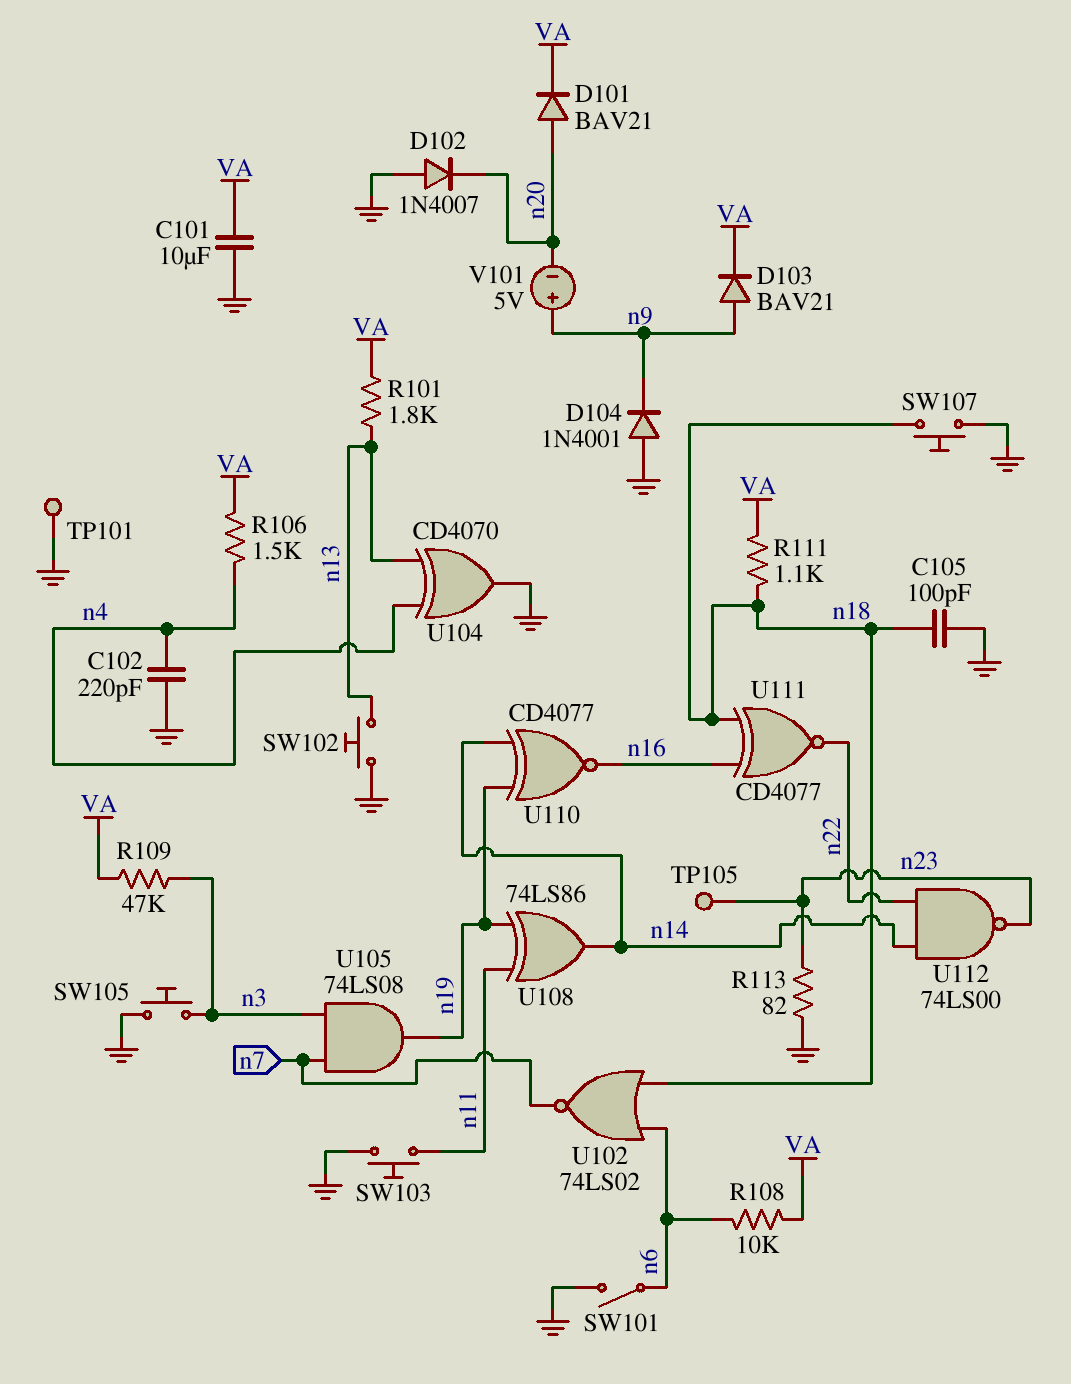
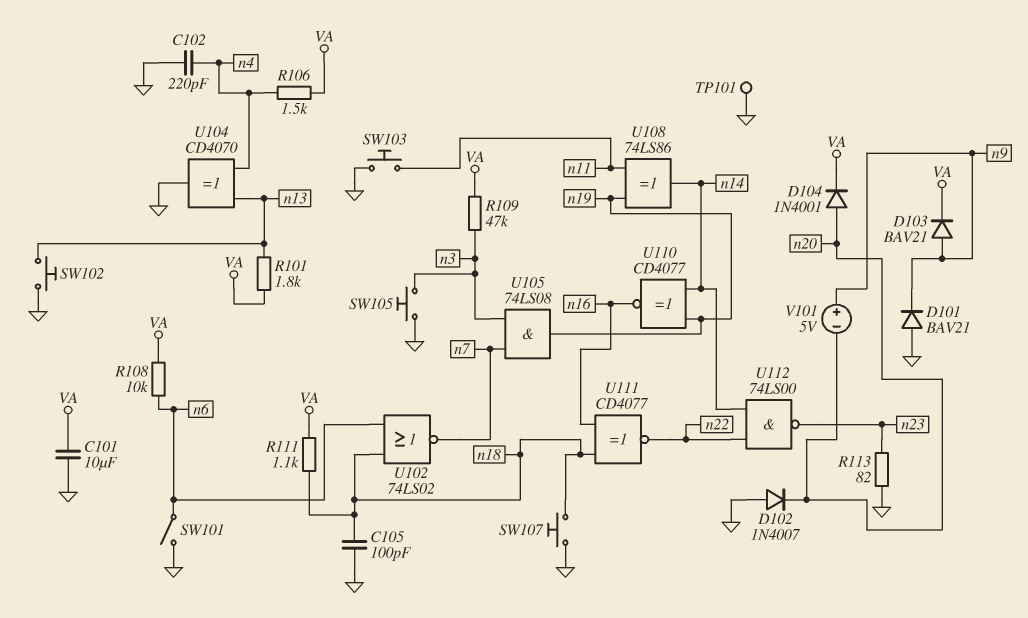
D101: diode BAV21 (A n20, K VA) -> diode BAV21 (A GND, K n9)
D104: diode 1N4001 (A GND, K n9) -> diode 1N4001 (A n20, K VA)
TP105: test point (n23) -> none

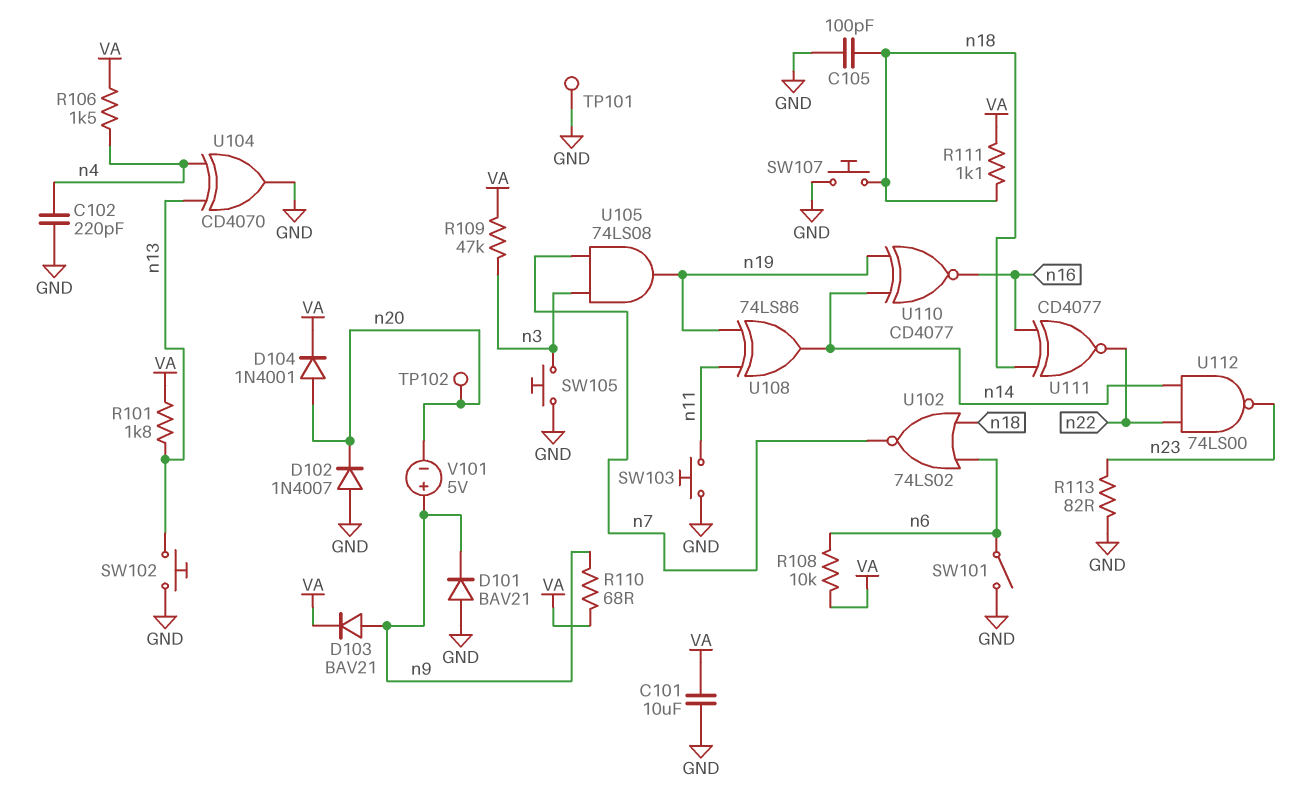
R110: none -> 68 (VA, n9)
TP102: none -> test point (n20)

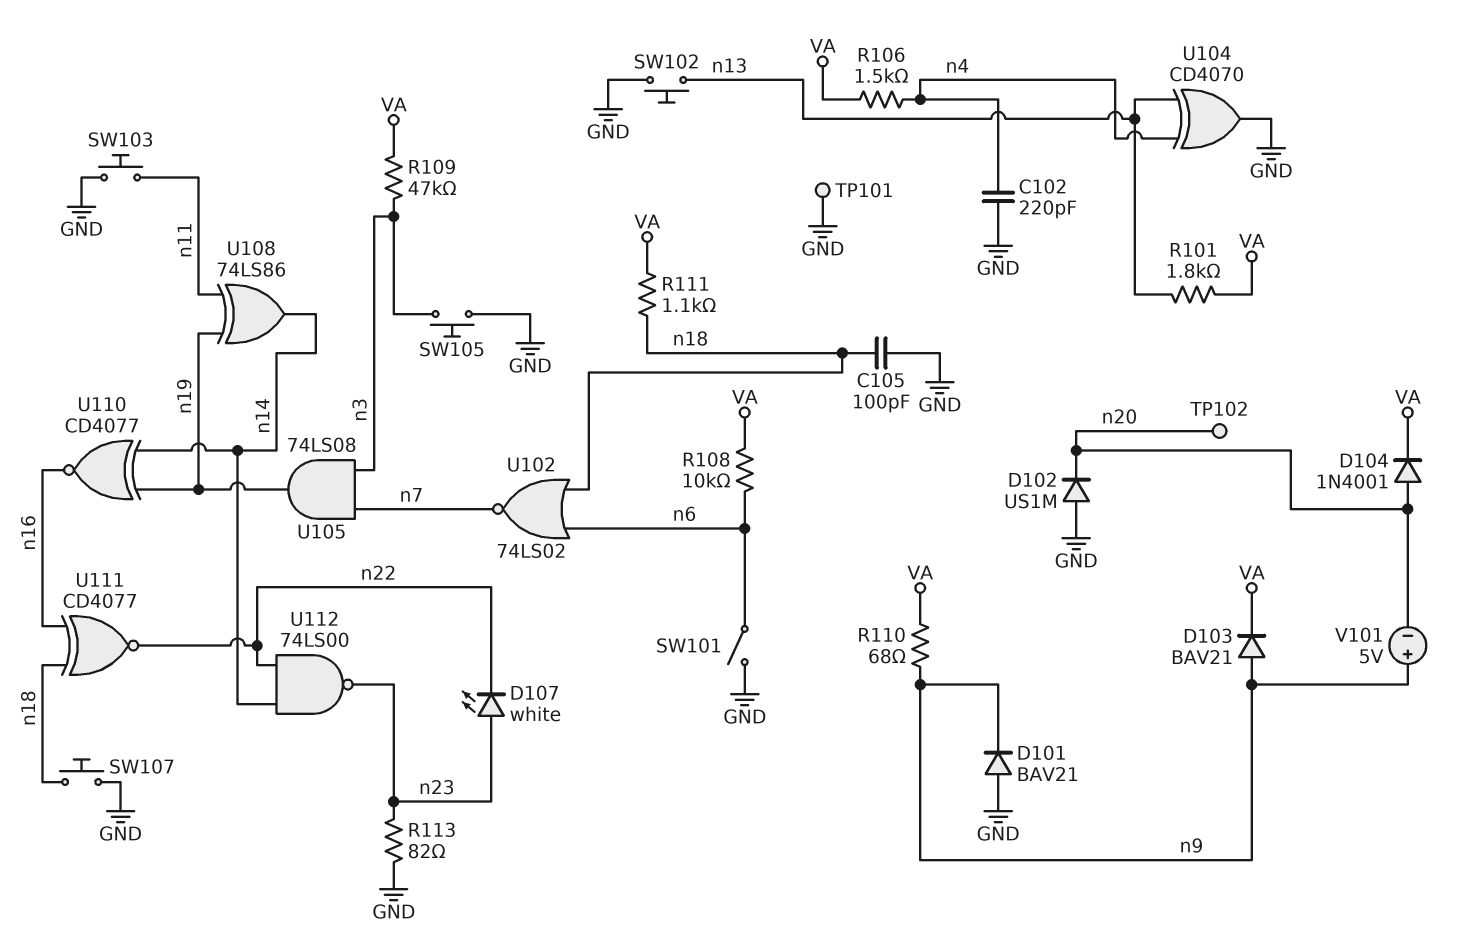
C101: 10uF (GND, VA) -> none
D102: diode 1N4007 (A GND, K n20) -> diode US1M (A GND, K n20)
D107: none -> LED white (A n23, K n22)

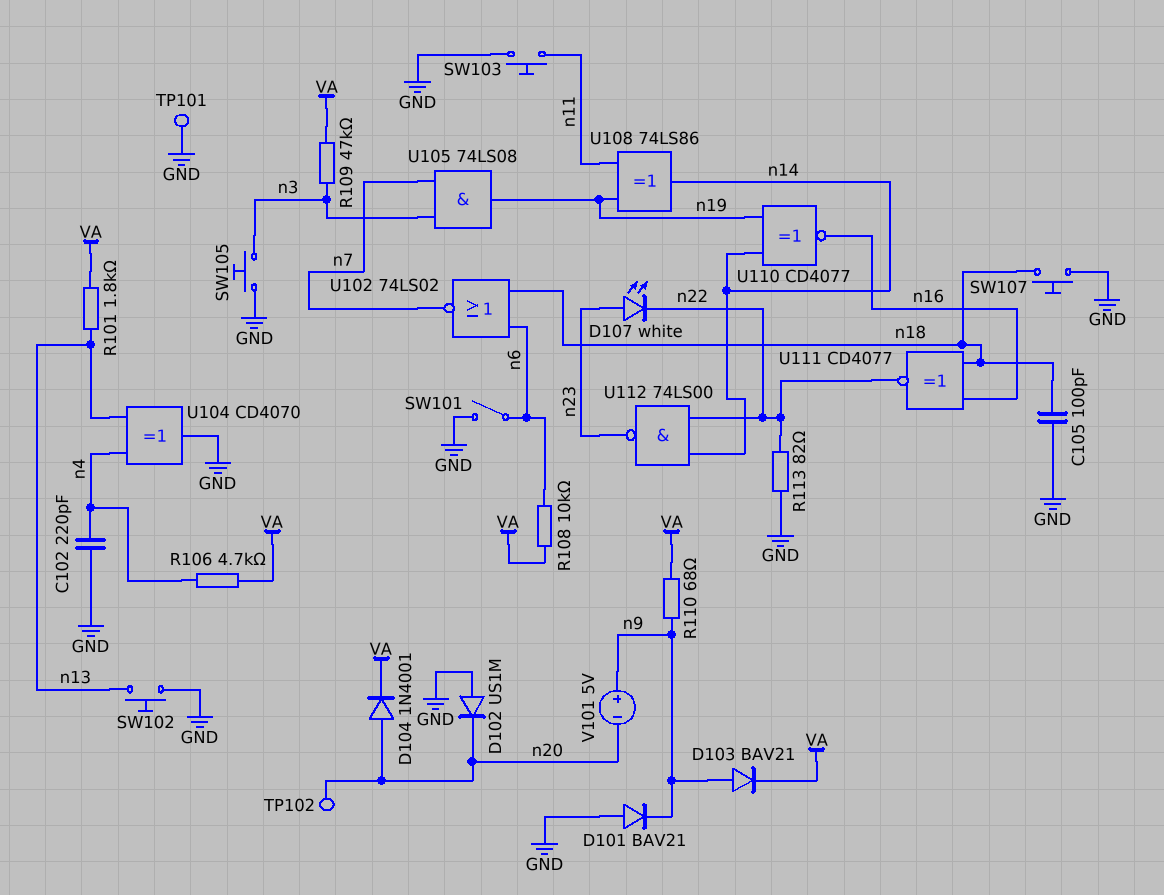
R106: 1.5k (VA, n4) -> 4.7k (VA, n4)
R111: 1.1k (VA, n18) -> none
R113: 82 (GND, n23) -> 82 (GND, n22)

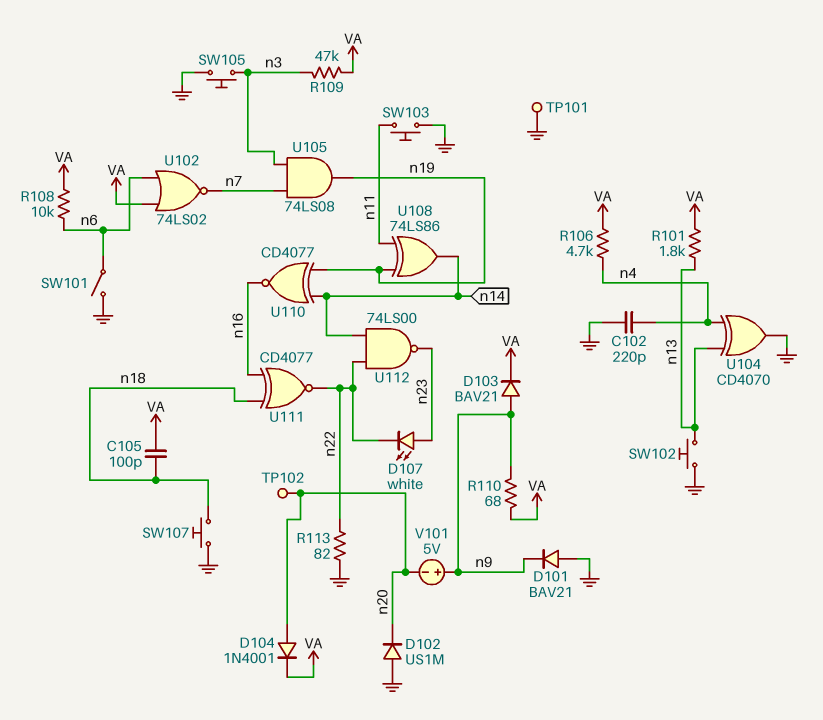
C105: 100pF (GND, n18) -> 100pF (VA, n18)
U102: NOR 74LS02 (in n6, in n18, out n7) -> NOR 74LS02 (in VA, in n6, out n7)

